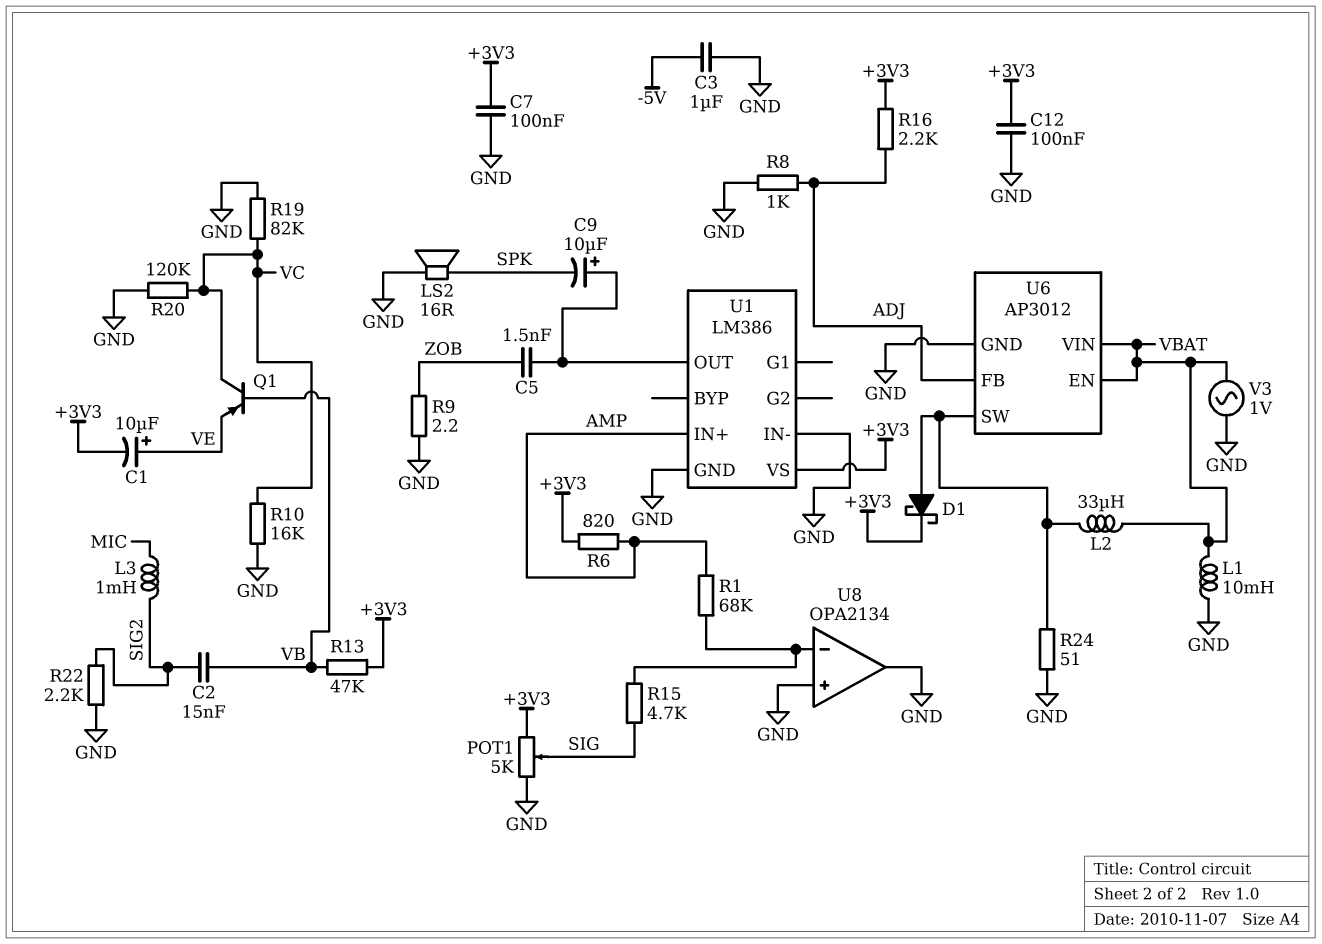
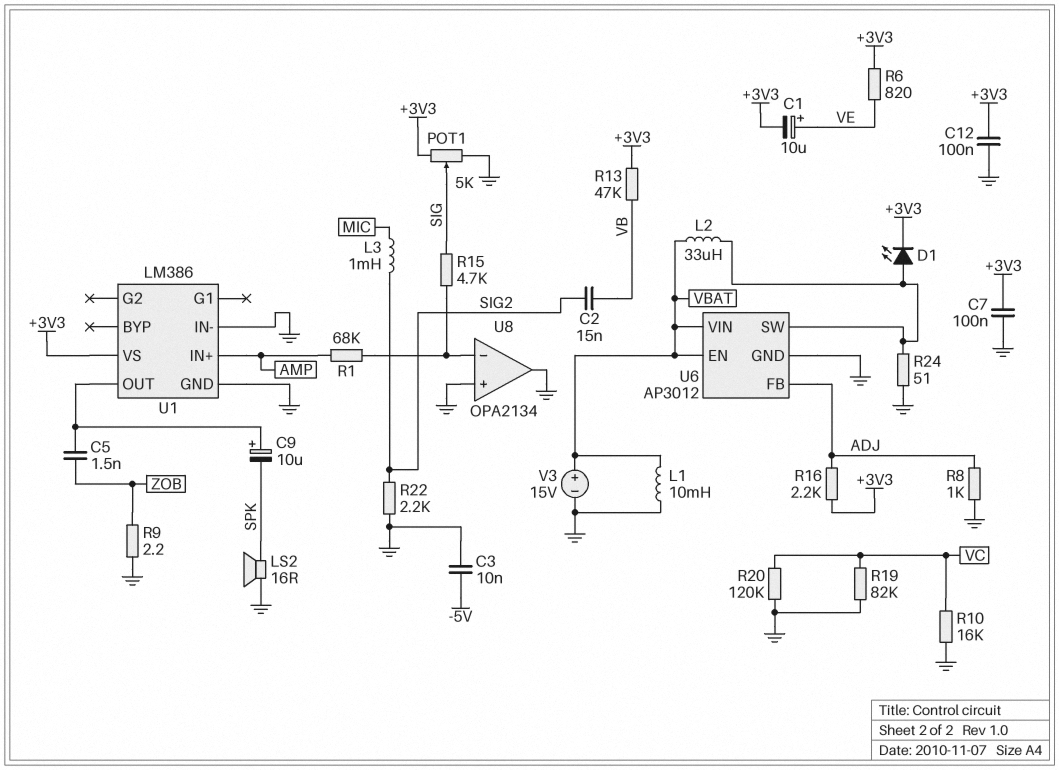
C3: 1uF (-5V, GND) -> 10nF (-5V, GND)
D1: schottky (A U6/SW, K +3V3) -> LED (A U6/SW, K +3V3)
Q1: PNP (B VB, C VC, E VE) -> none
R6: 820 (+3V3, AMP) -> 820 (+3V3, VE)
V3: AC 1V (GND, VBAT) -> 15V (plus VBAT, minus GND)

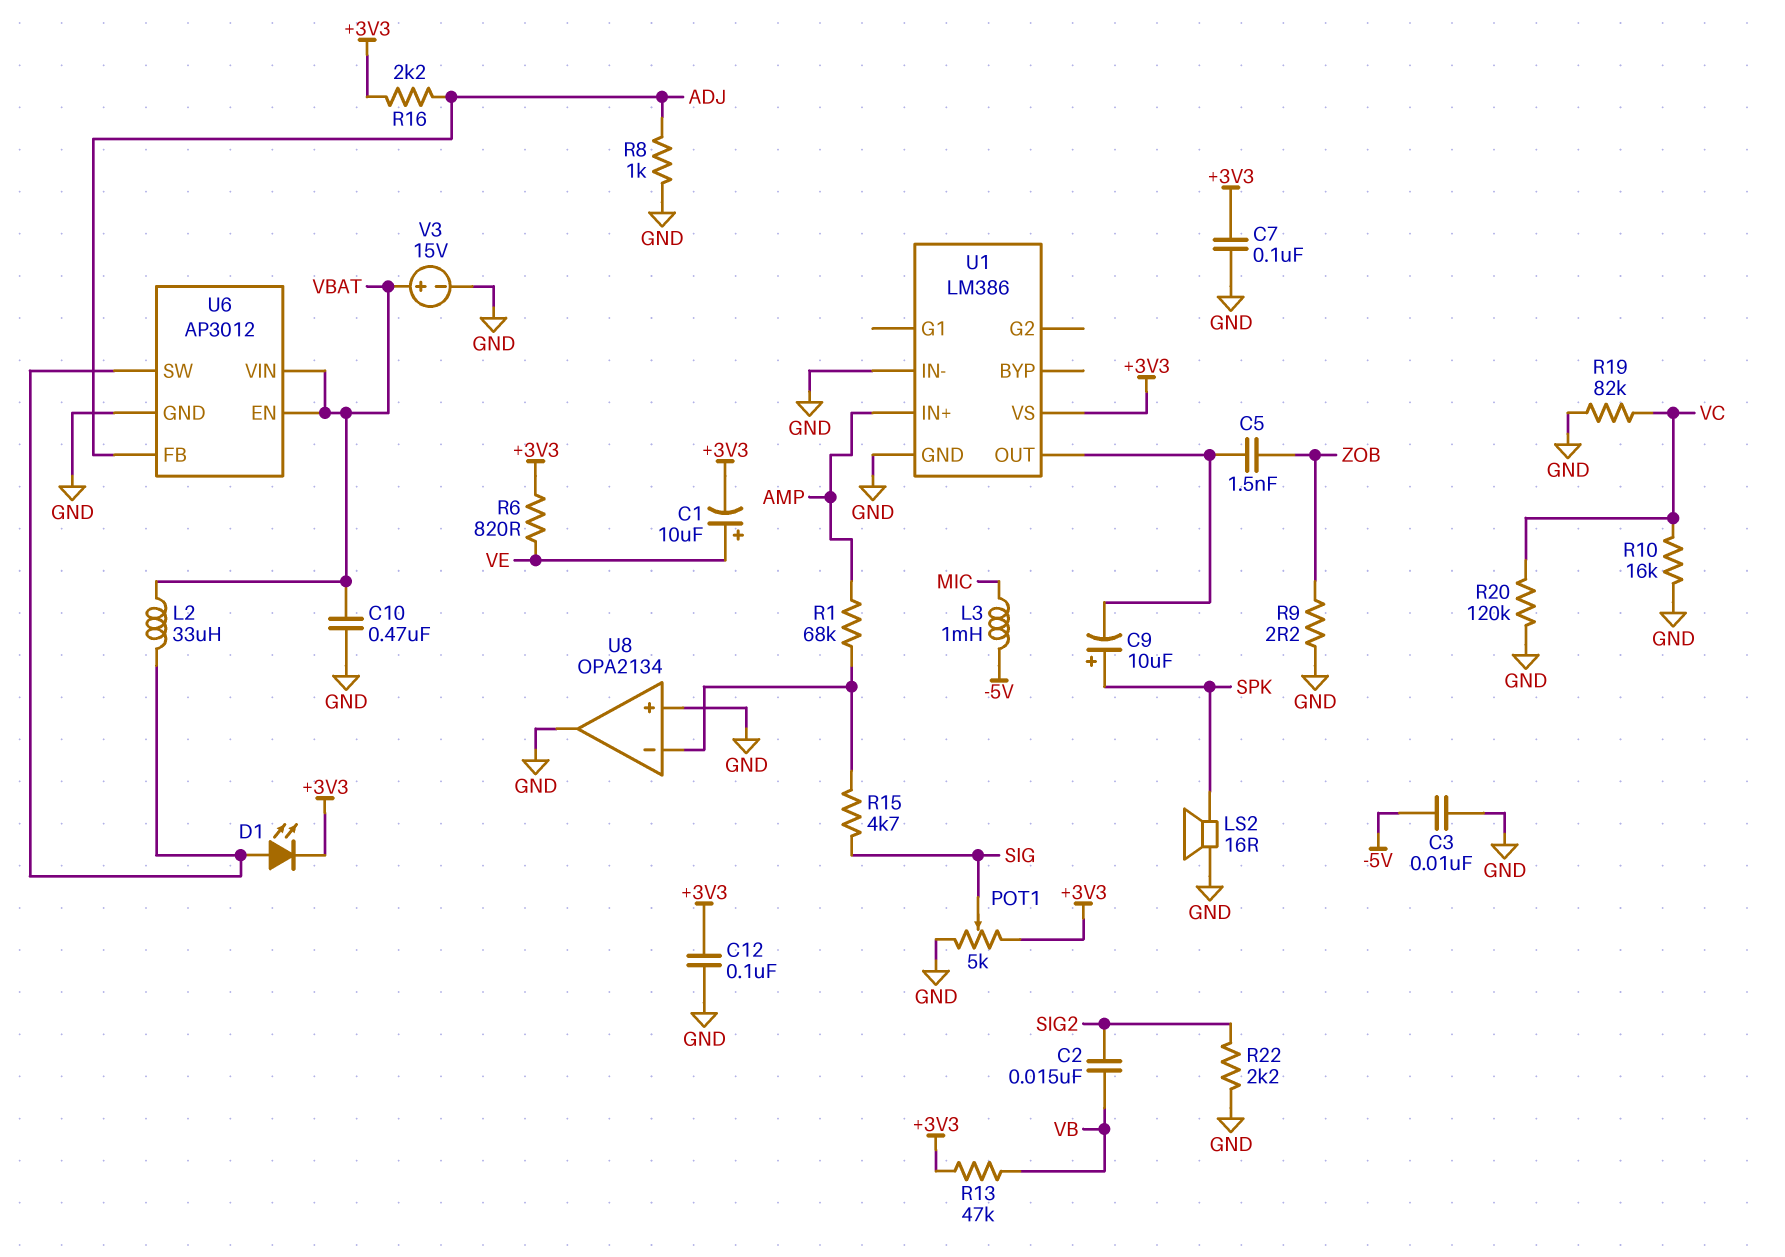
C9: 10uF (plus U1/OUT, minus SPK) -> 10uF (plus SPK, minus U1/OUT)
C10: none -> 470nF (GND, VBAT)
L1: 10mH (GND, VBAT) -> none
L3: 1mH (MIC, SIG2) -> 1mH (-5V, MIC)
R24: 51 (GND, U6/SW) -> none

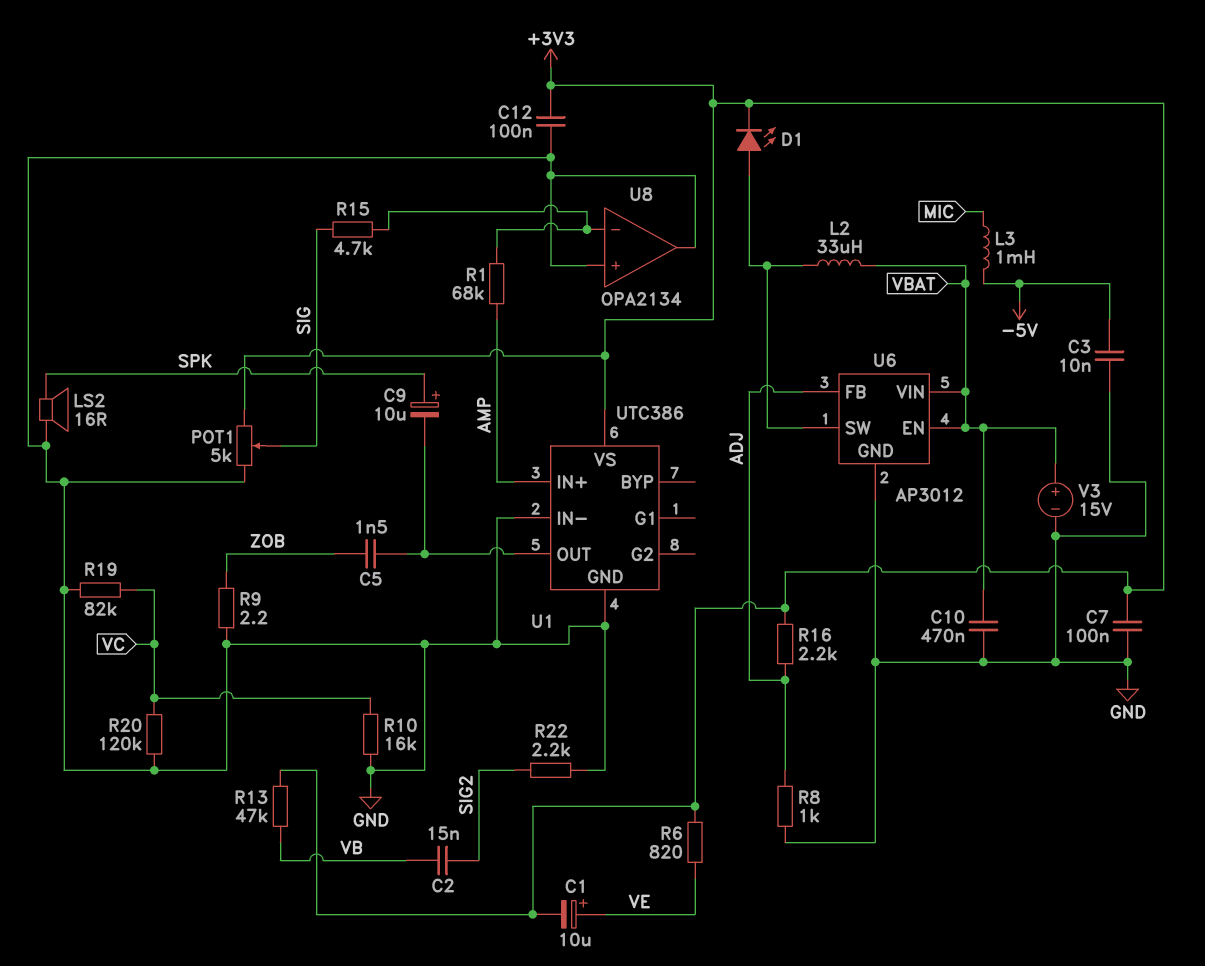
U1: LM386 -> UTC386

